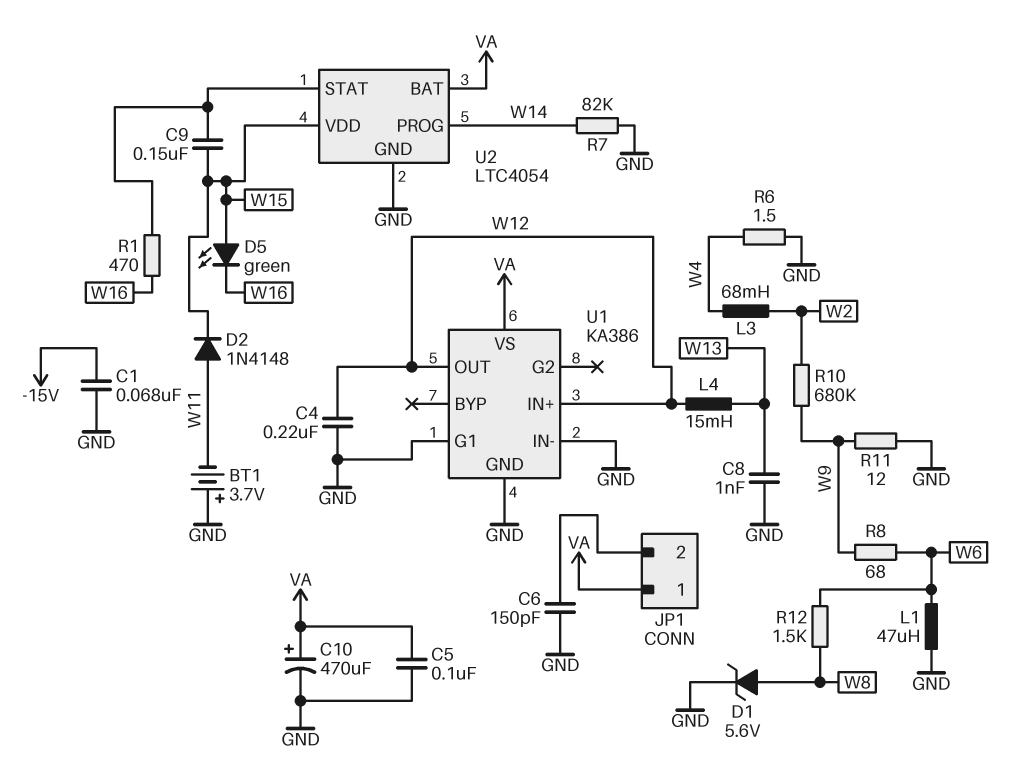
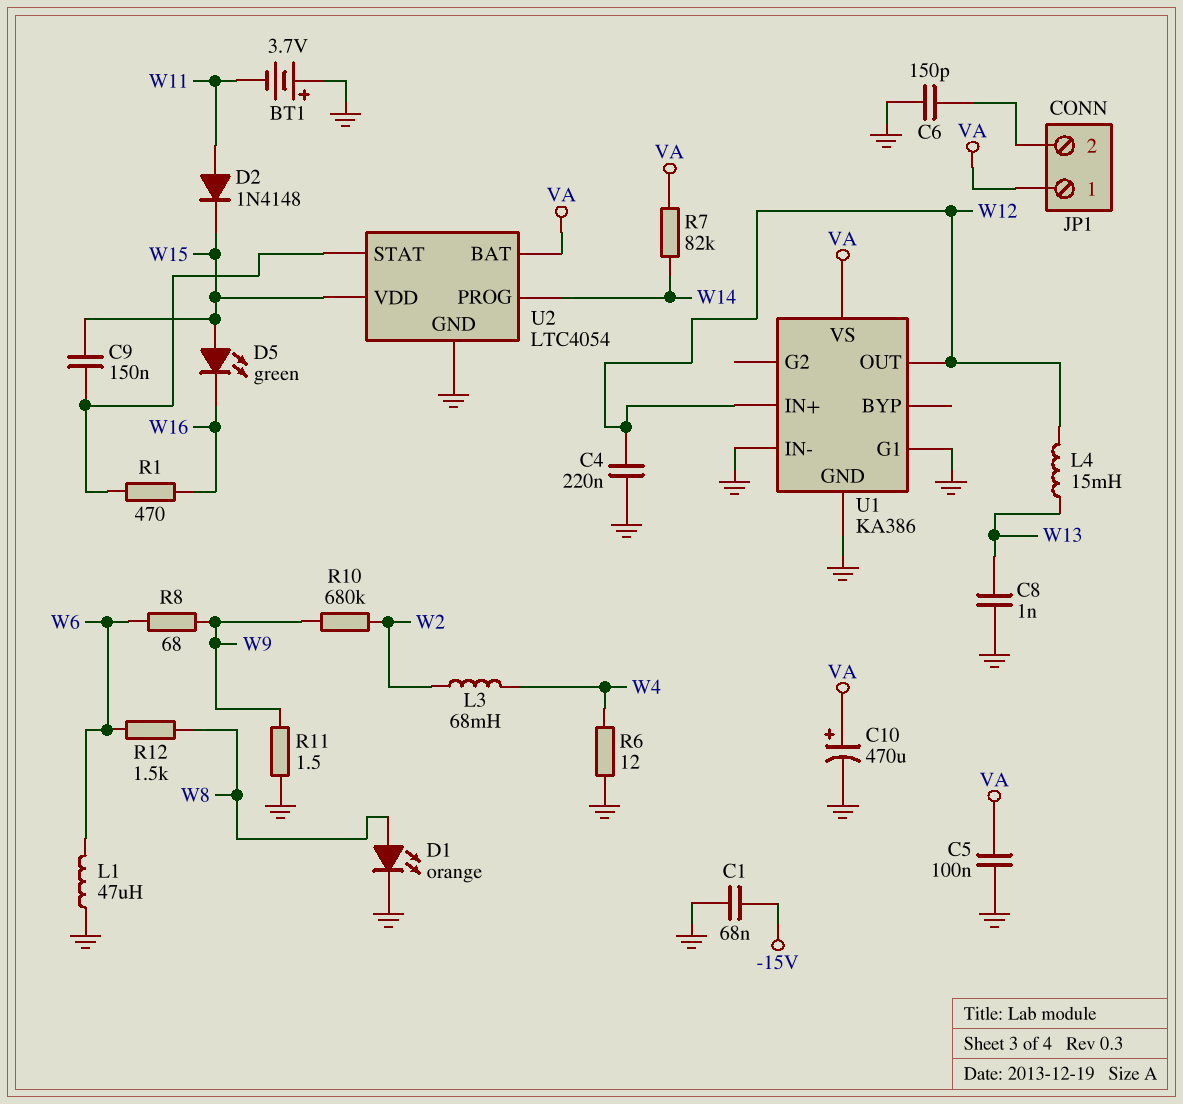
D1: zener 5.6V (A W8, K GND) -> LED orange (A W8, K GND)
R6: 1.5 (GND, W4) -> 12 (GND, W4)
R7: 82k (GND, W14) -> 82k (VA, W14)
R11: 12 (GND, W9) -> 1.5 (GND, W9)

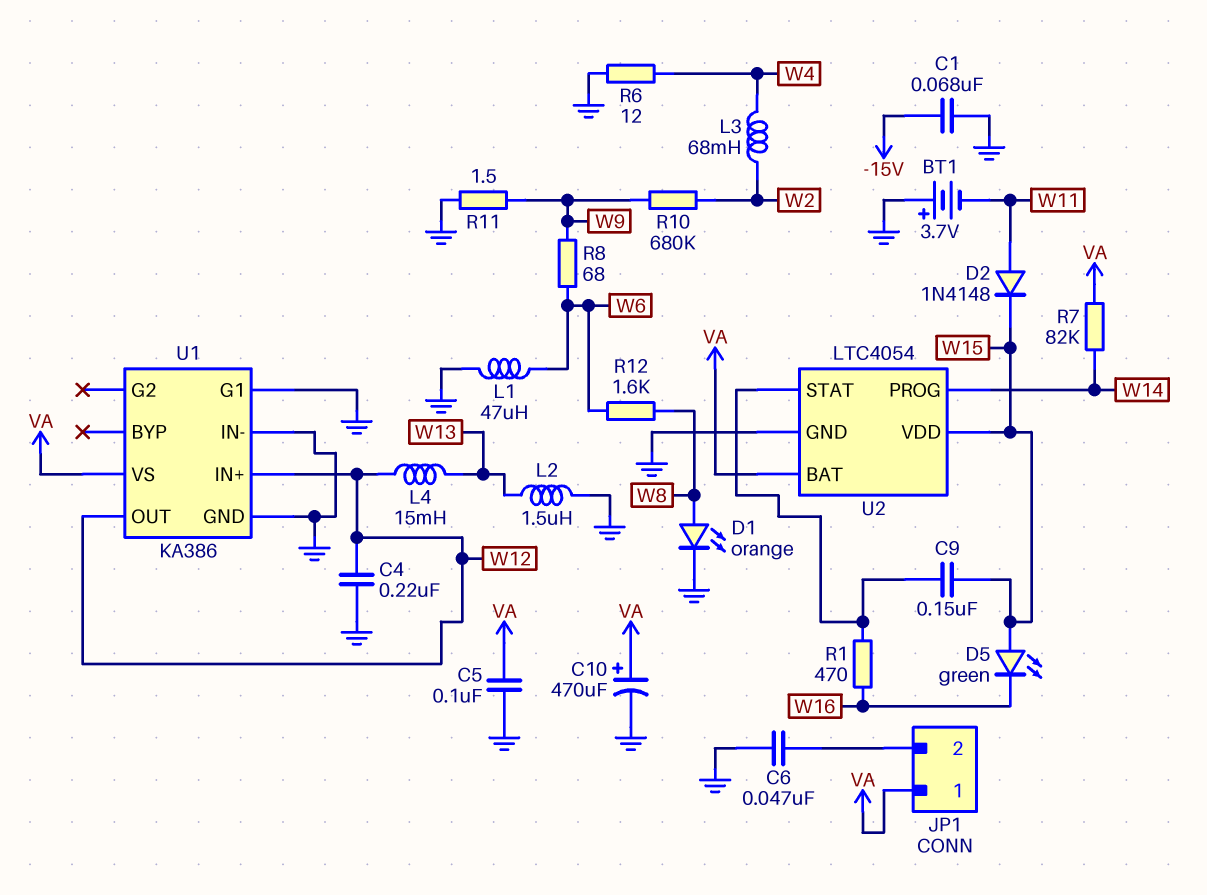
C6: 150pF (GND, JP1/2) -> 47nF (GND, JP1/2)
C8: 1nF (GND, W13) -> none
L2: none -> 1.5uH (GND, W13)
R12: 1.5k (W6, W8) -> 1.6k (W6, W8)

